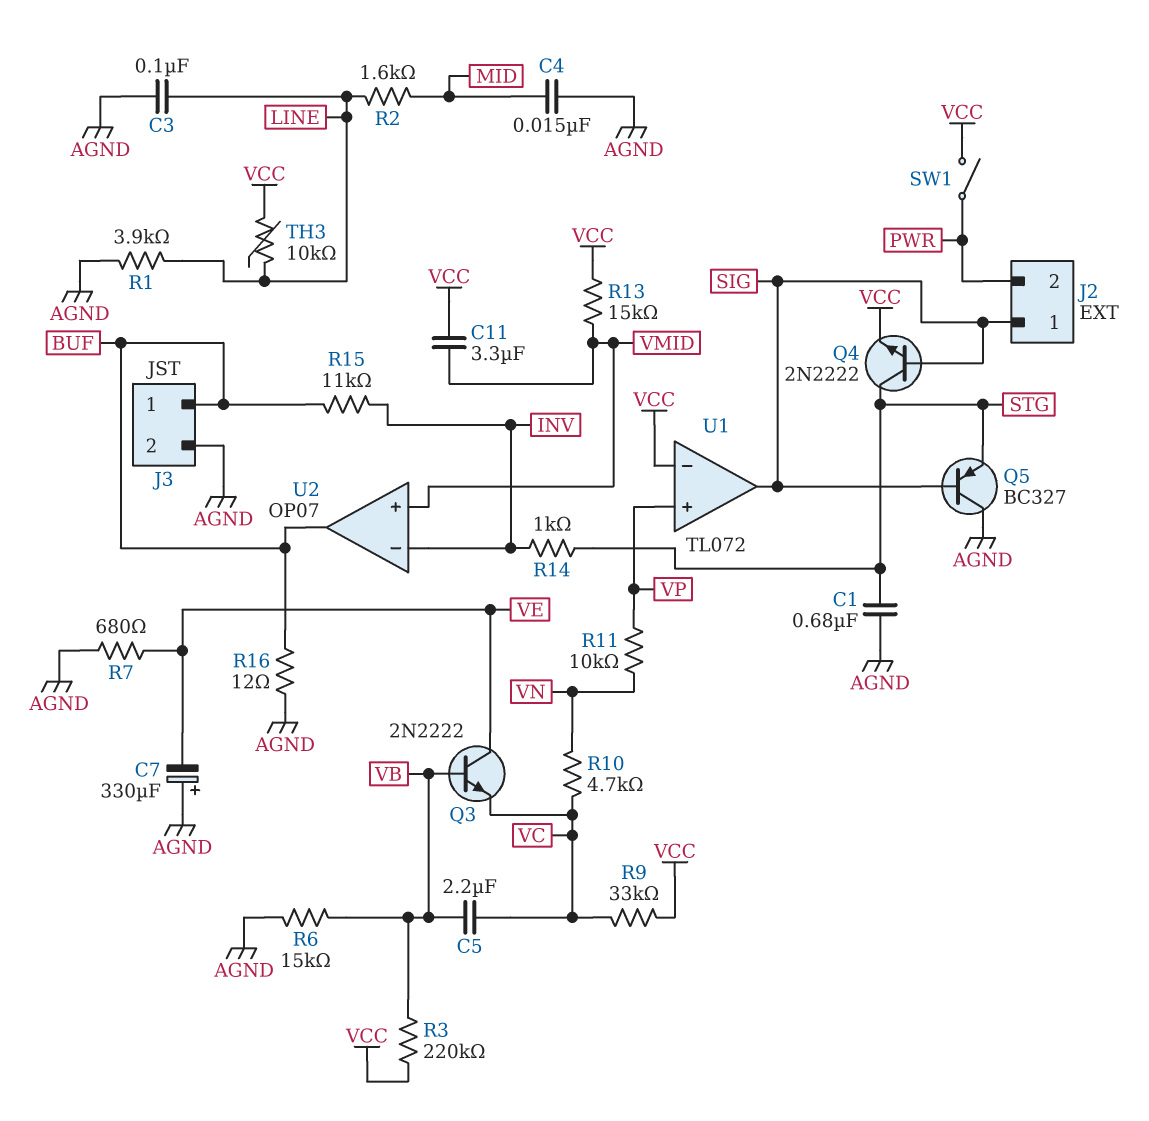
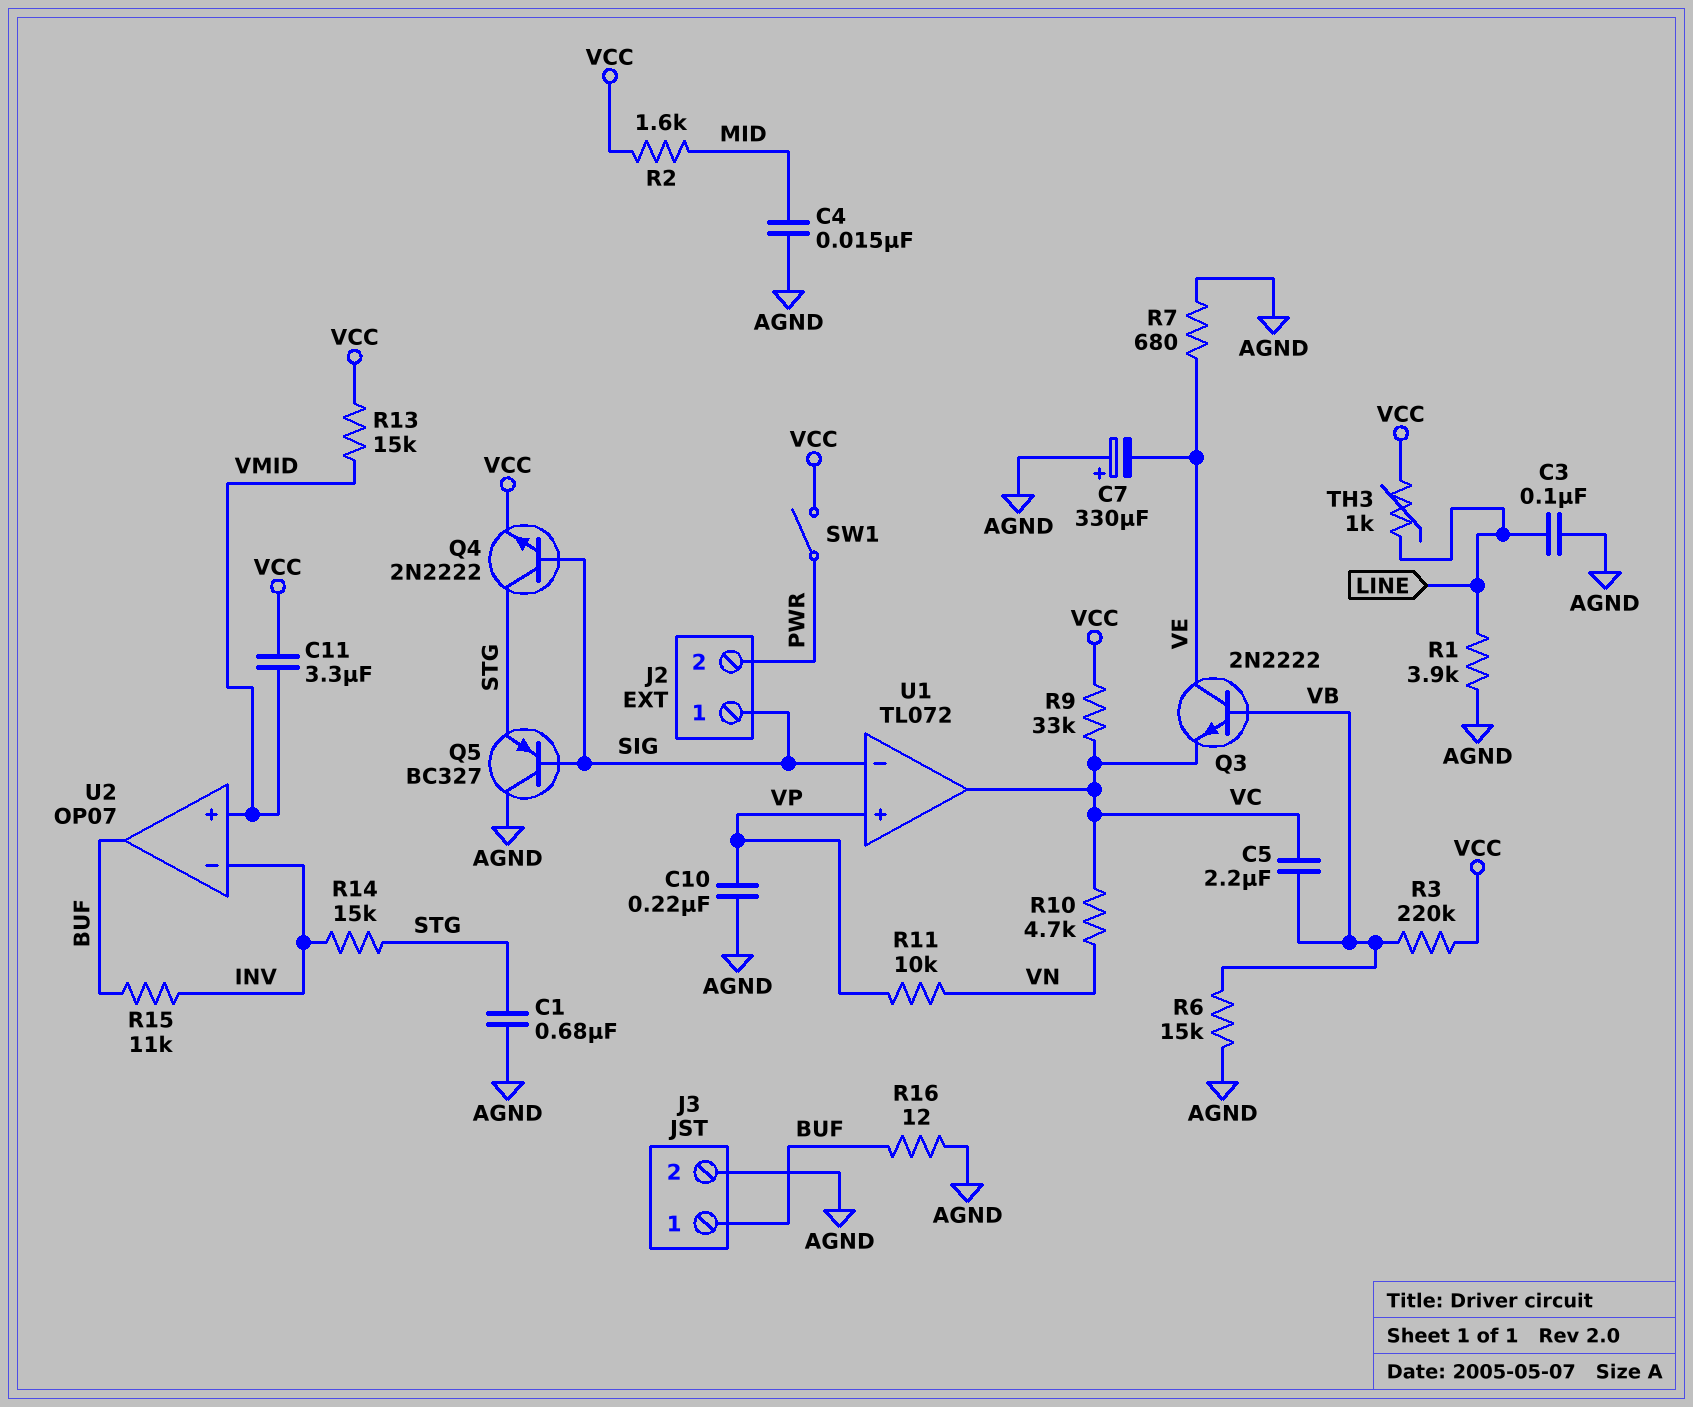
C10: none -> 220nF (AGND, VP)
R2: 1.6k (LINE, MID) -> 1.6k (MID, VCC)
R14: 1k (INV, STG) -> 15k (INV, STG)
TH3: 10k (LINE, VCC) -> 1k (LINE, VCC)
U1 pin in-: VCC -> SIG
U1 pin out: SIG -> VC

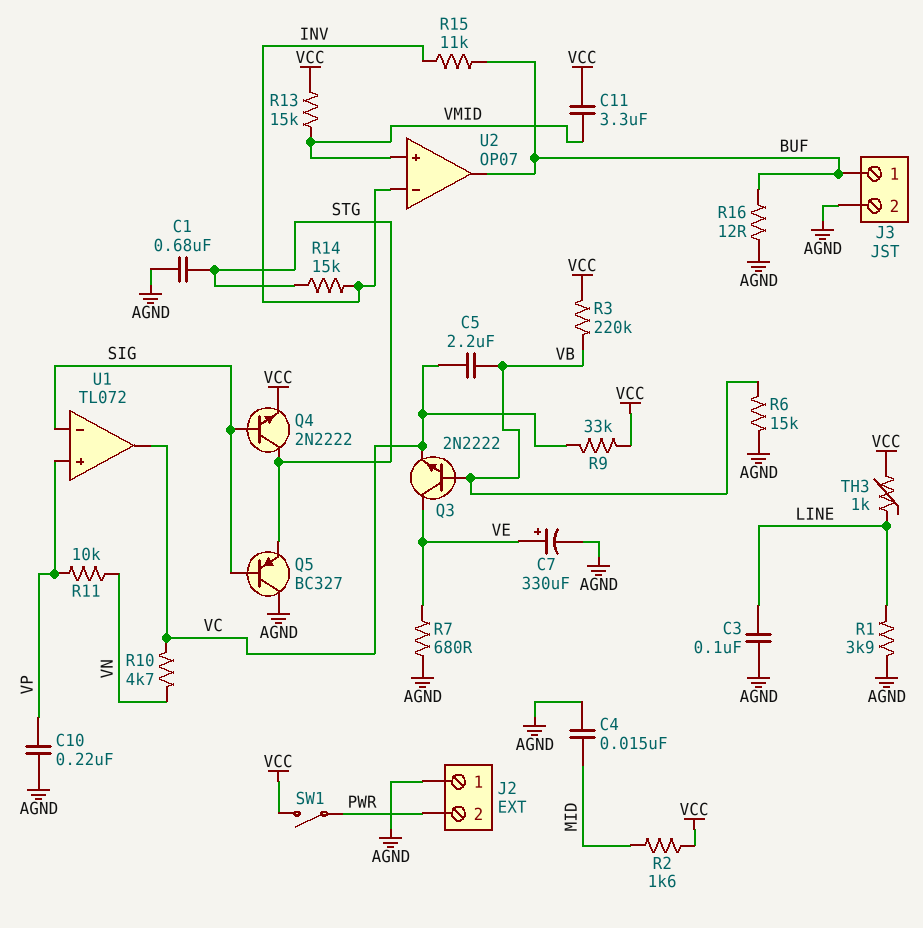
C7: 330uF (plus AGND, minus VE) -> 330uF (plus VE, minus AGND)
J2 pin 1: SIG -> AGND

